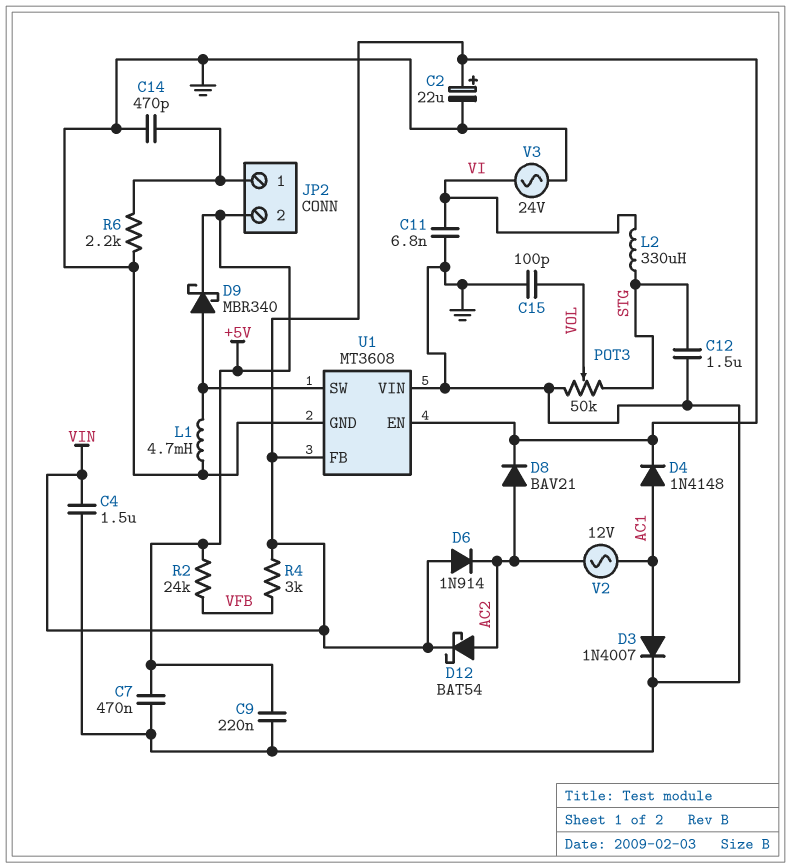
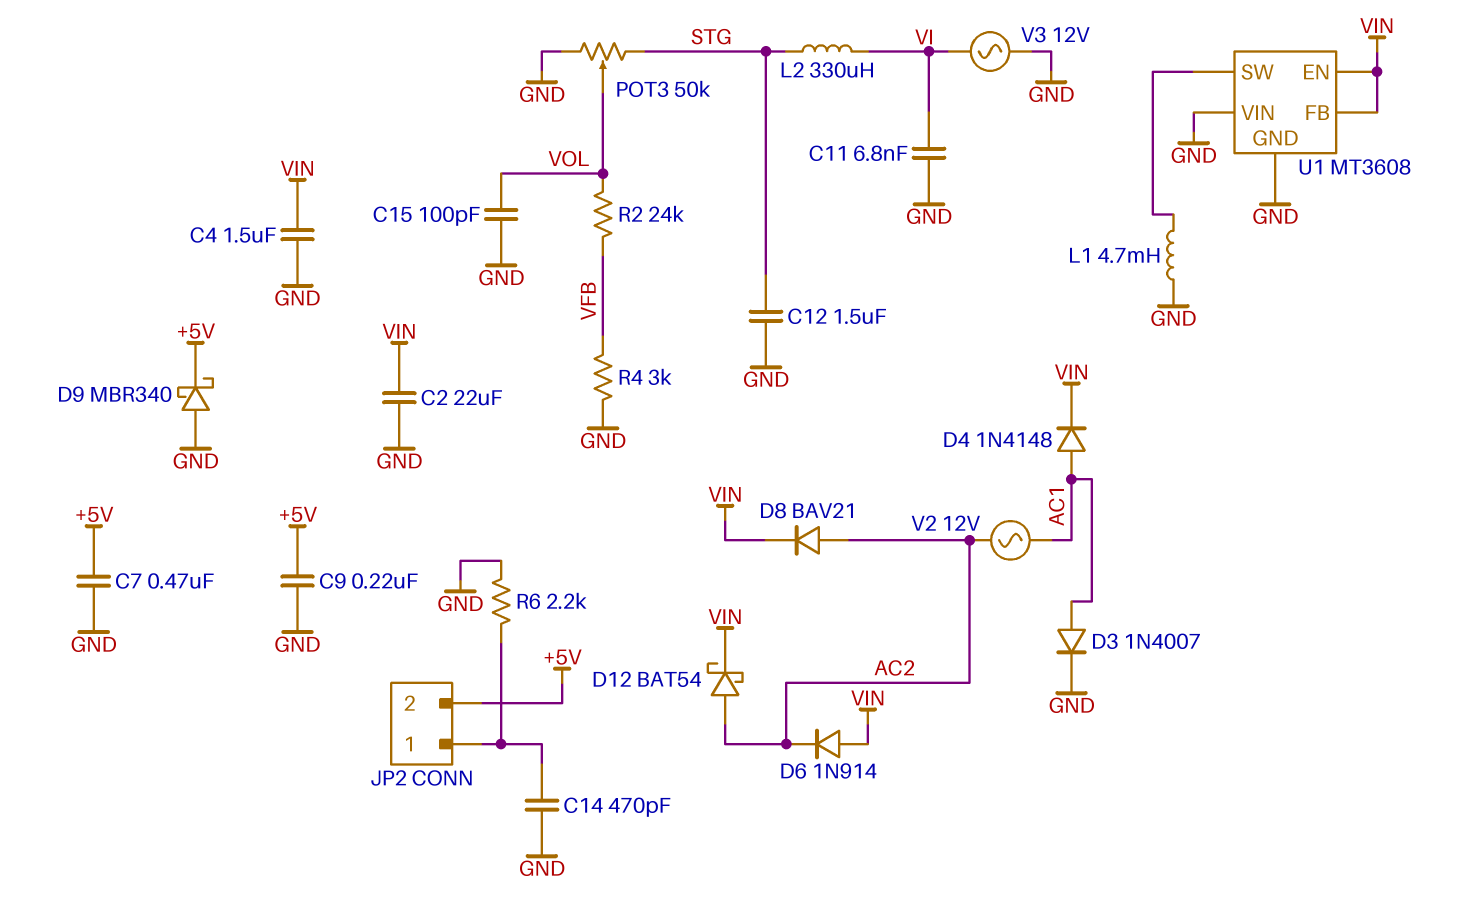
C2: 22uF (plus VIN, minus GND) -> 22uF (GND, VIN)
D9: schottky MBR340 (A U1/SW, K +5V) -> schottky MBR340 (A GND, K +5V)
R2: 24k (+5V, VFB) -> 24k (VFB, VOL)
R4: 3k (VFB, VIN) -> 3k (GND, VFB)
V3: AC 24V (GND, VI) -> AC 12V (GND, VI)

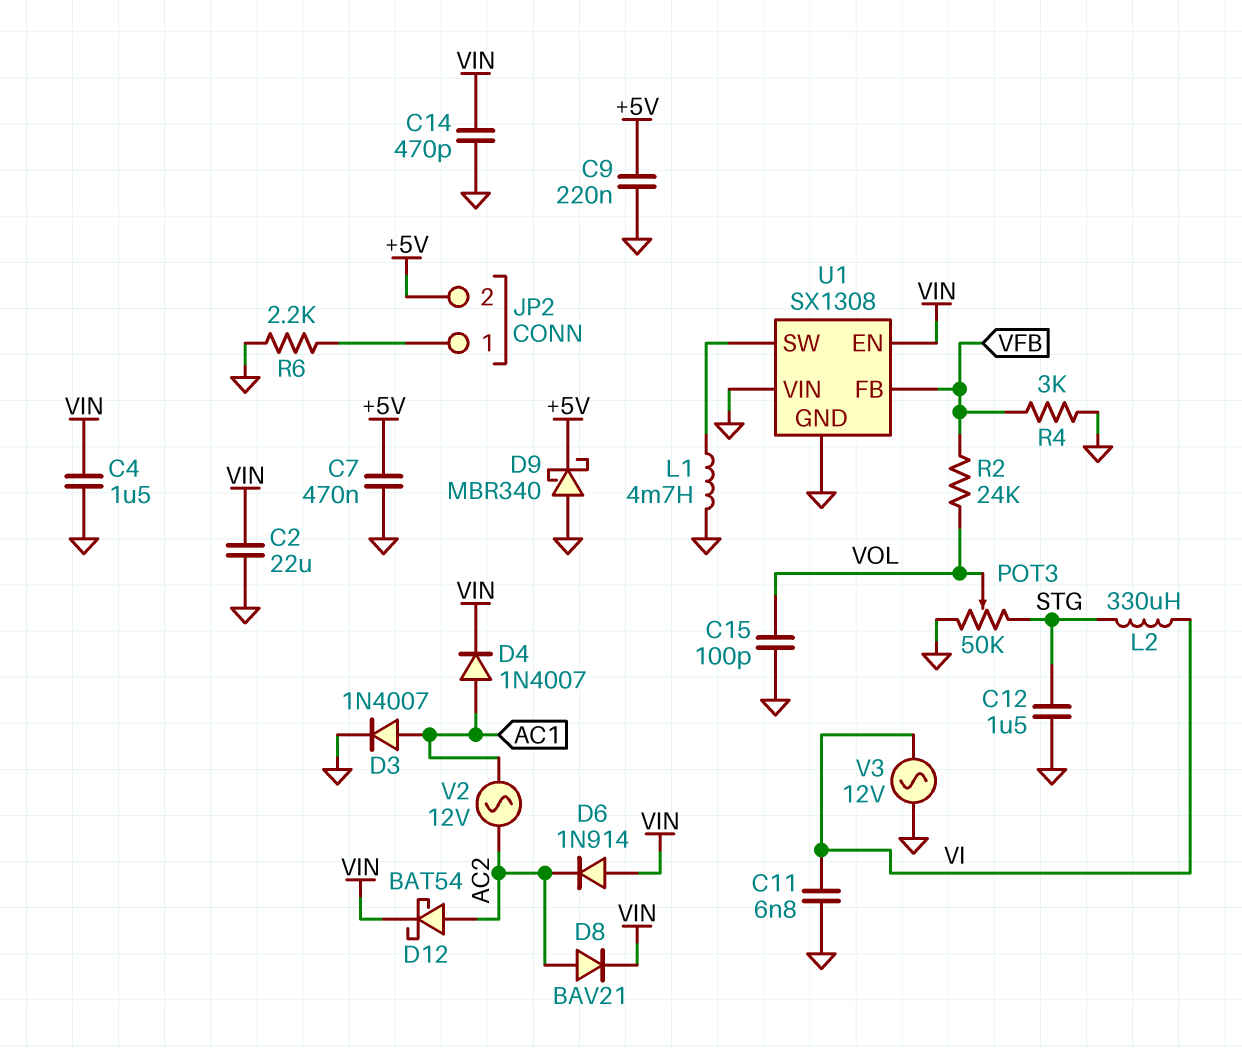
C14: 470pF (GND, JP2/1) -> 470pF (GND, VIN)
D4: diode 1N4148 (A AC1, K VIN) -> diode 1N4007 (A AC1, K VIN)
U1: MT3608 -> SX1308
U1 pin FB: VIN -> VFB

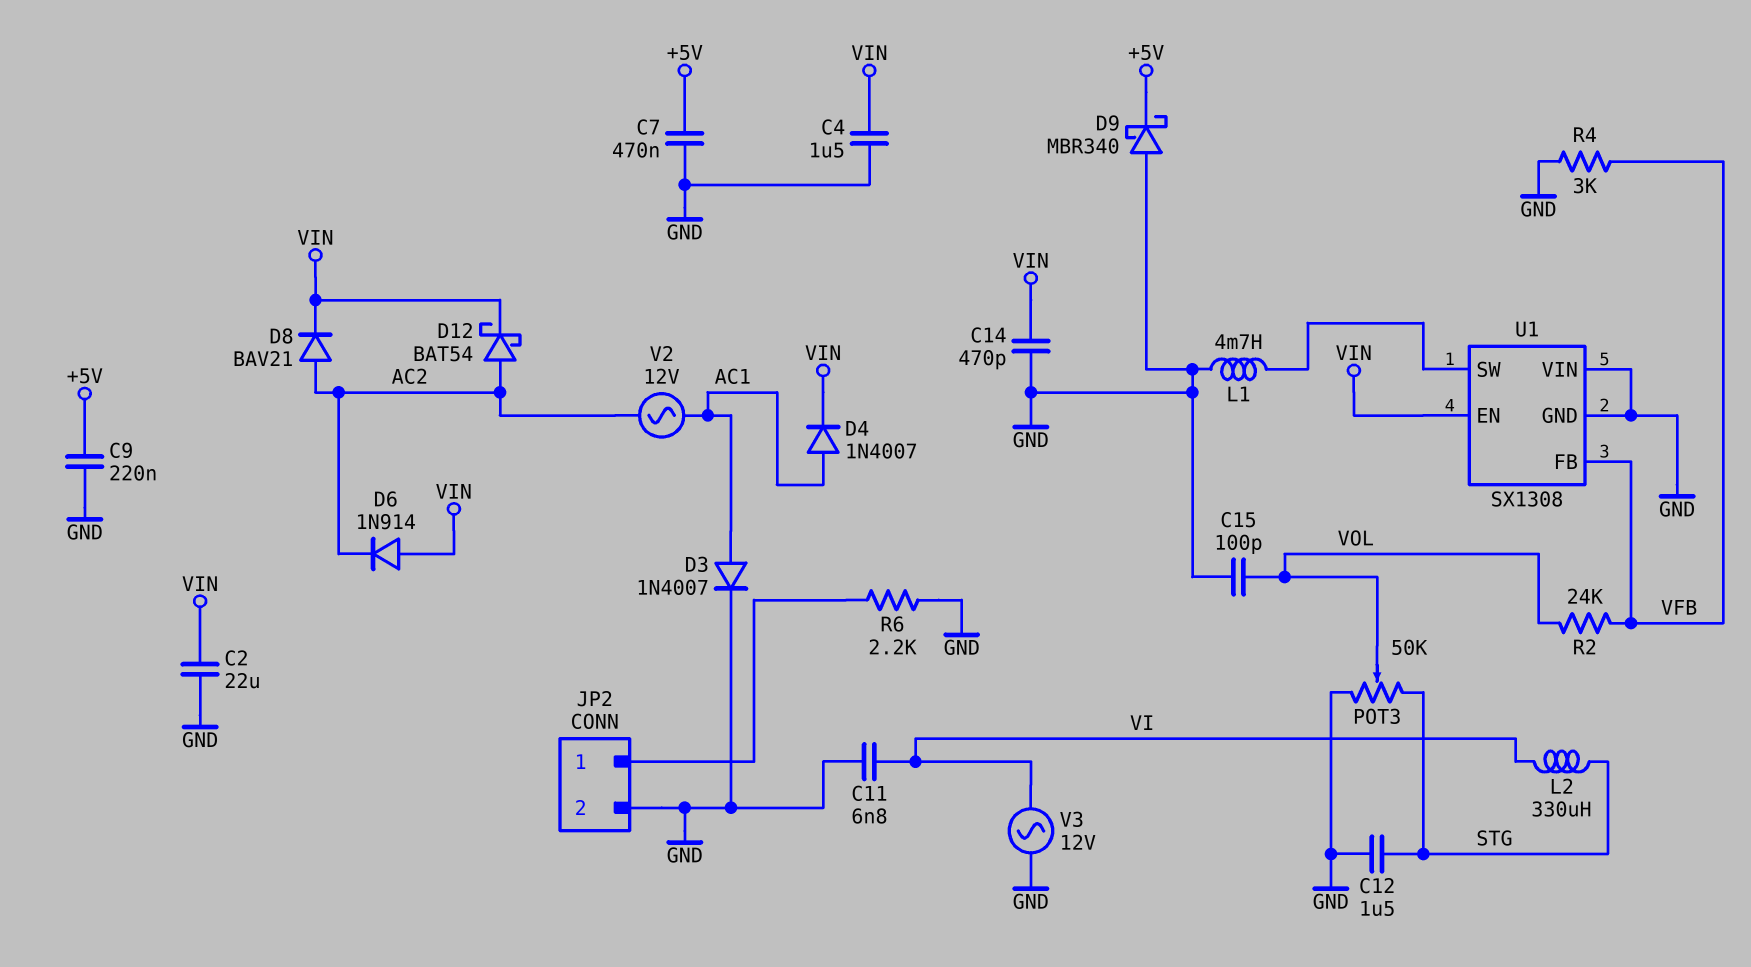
JP2 pin 2: +5V -> GND

